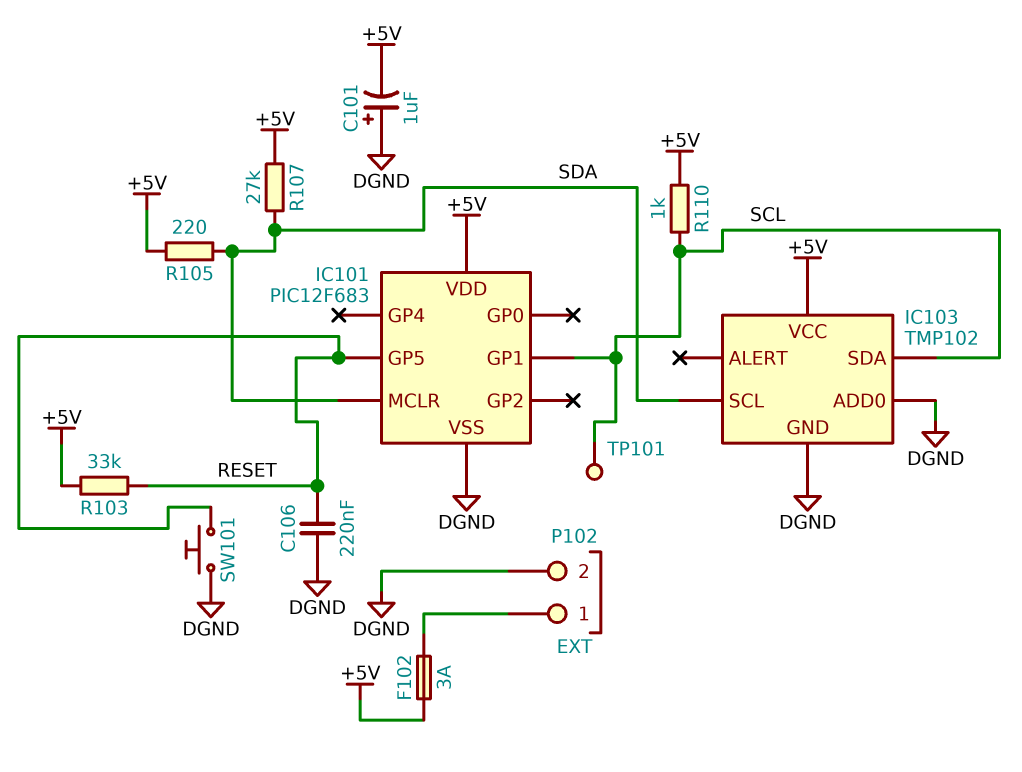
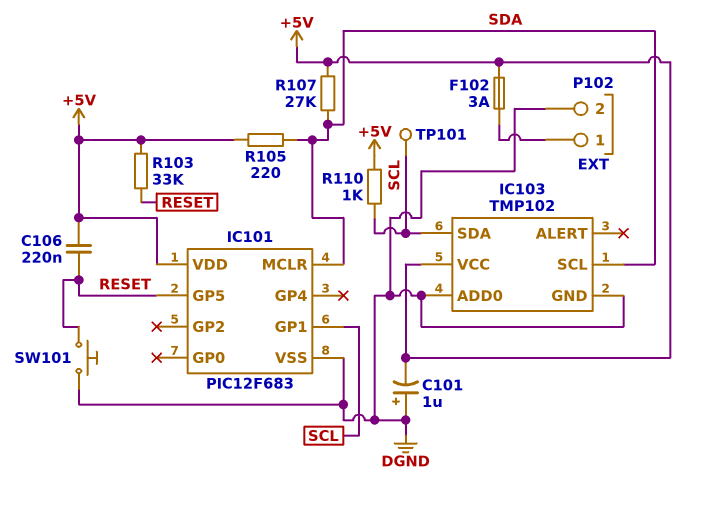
C106: 220nF (DGND, RESET) -> 220nF (+5V, RESET)

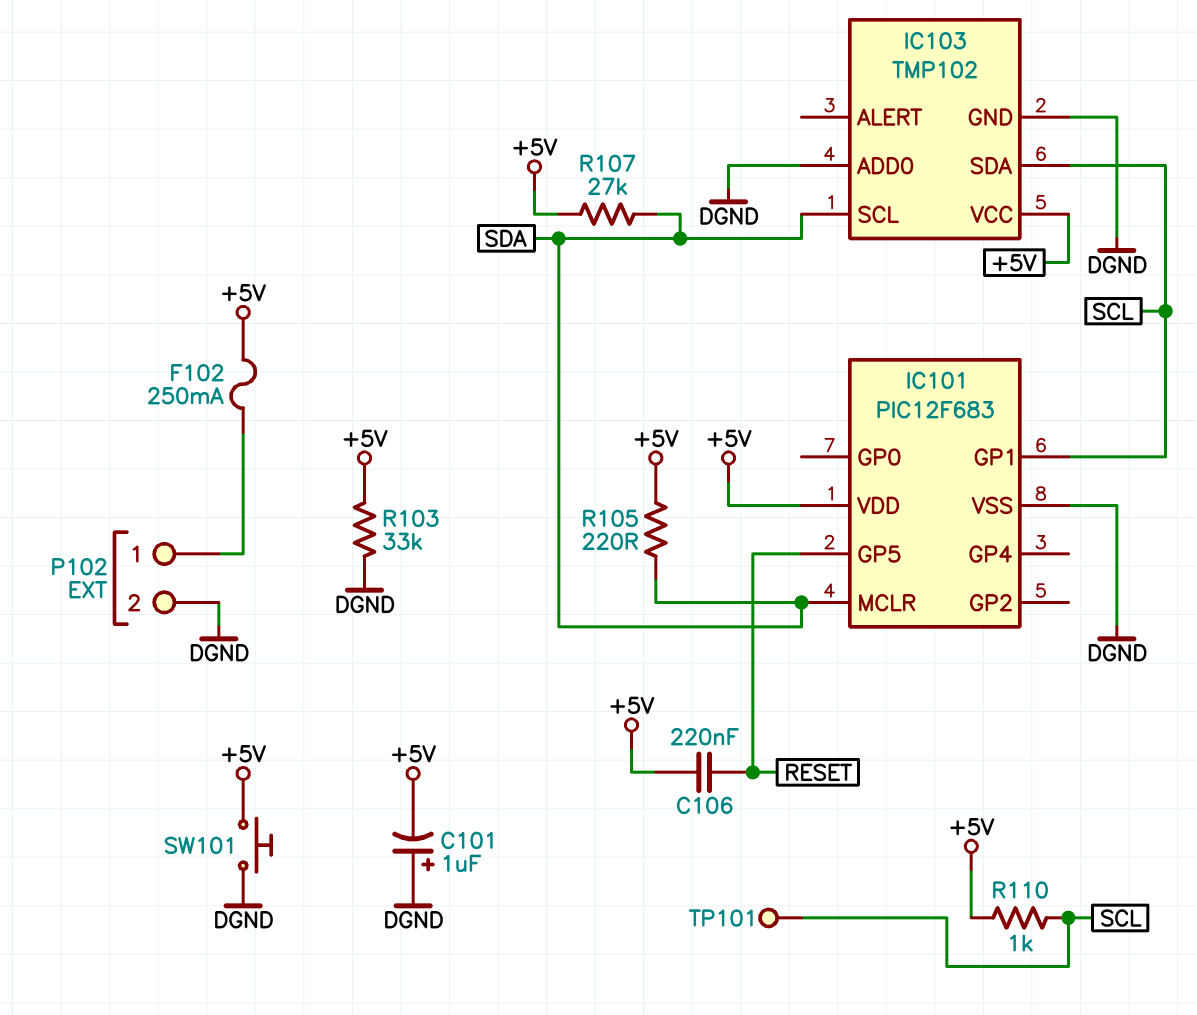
F102: 3A (+5V, P102/1) -> 250mA (+5V, P102/1)
R103: 33k (+5V, RESET) -> 33k (+5V, DGND)
SW101: button (DGND, RESET) -> button (+5V, DGND)

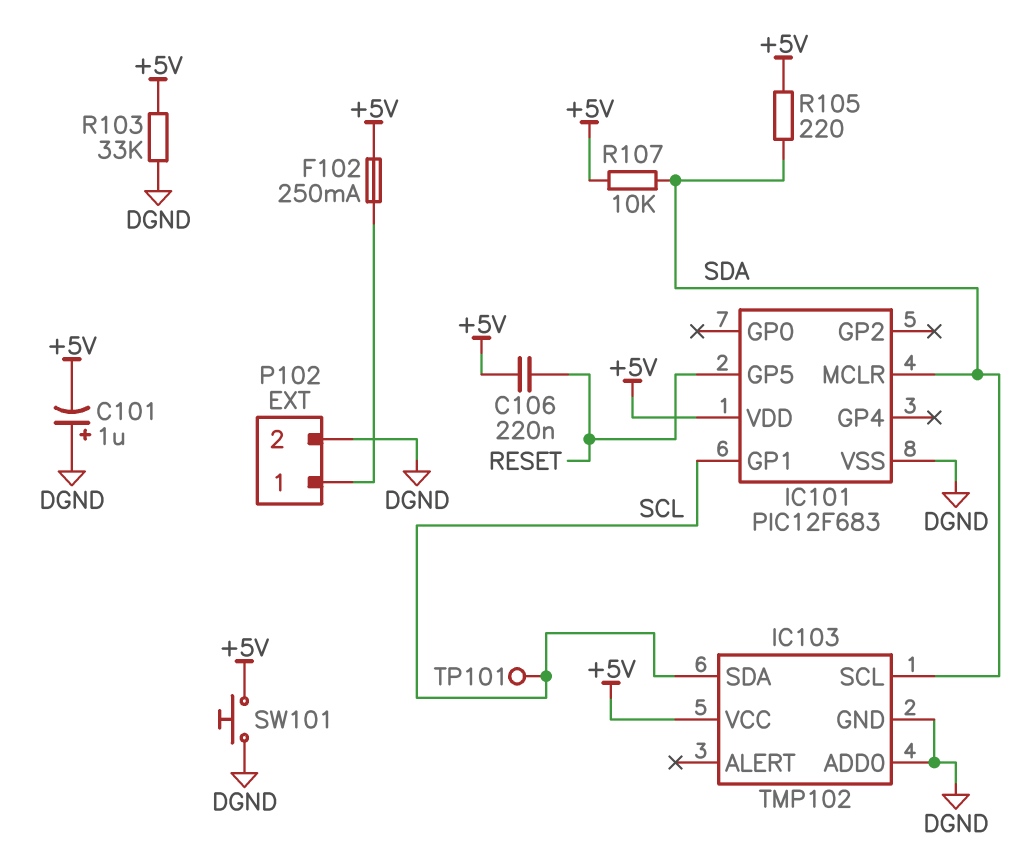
R107: 27k (+5V, SDA) -> 10k (+5V, SDA)
R110: 1k (+5V, SCL) -> none

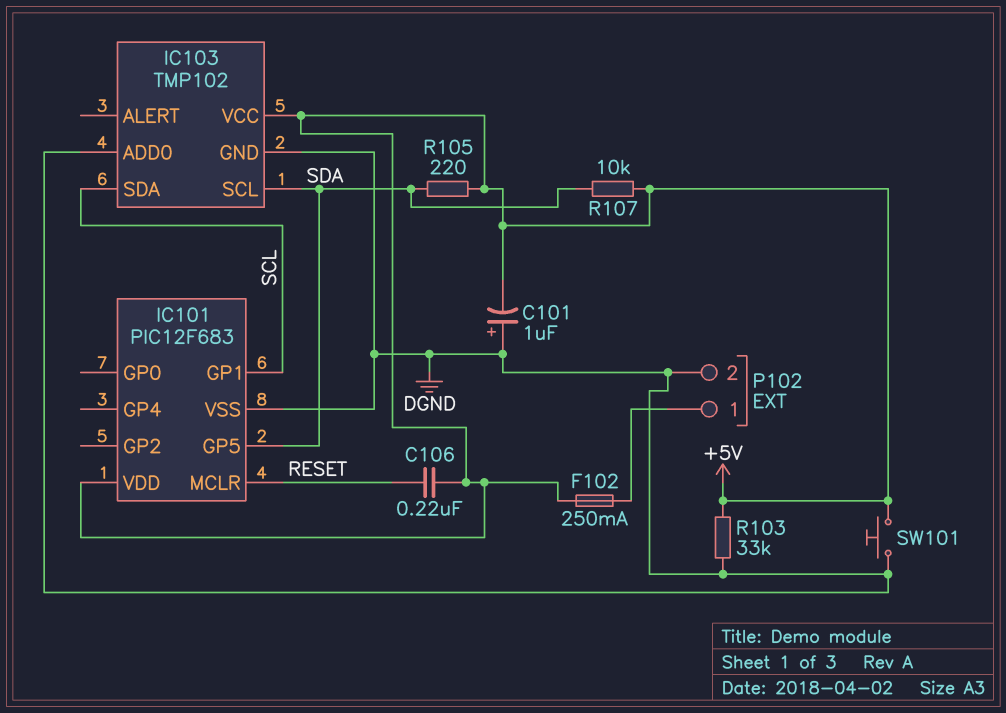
IC101 pin GP5: RESET -> SDA
IC101 pin MCLR: SDA -> RESET
TP101: test point (SCL) -> none

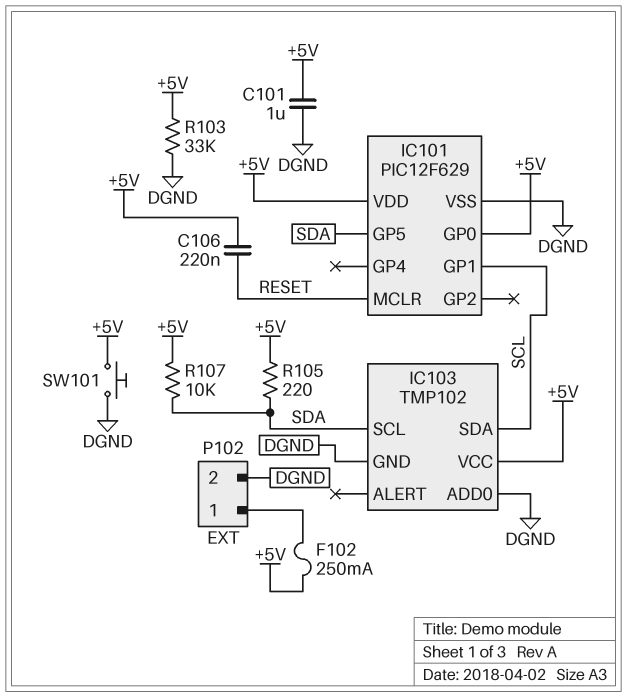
C101: 1uF (plus DGND, minus +5V) -> 1uF (+5V, DGND)
IC101: PIC12F683 -> PIC12F629
IC101 pin GP0: none -> +5V

